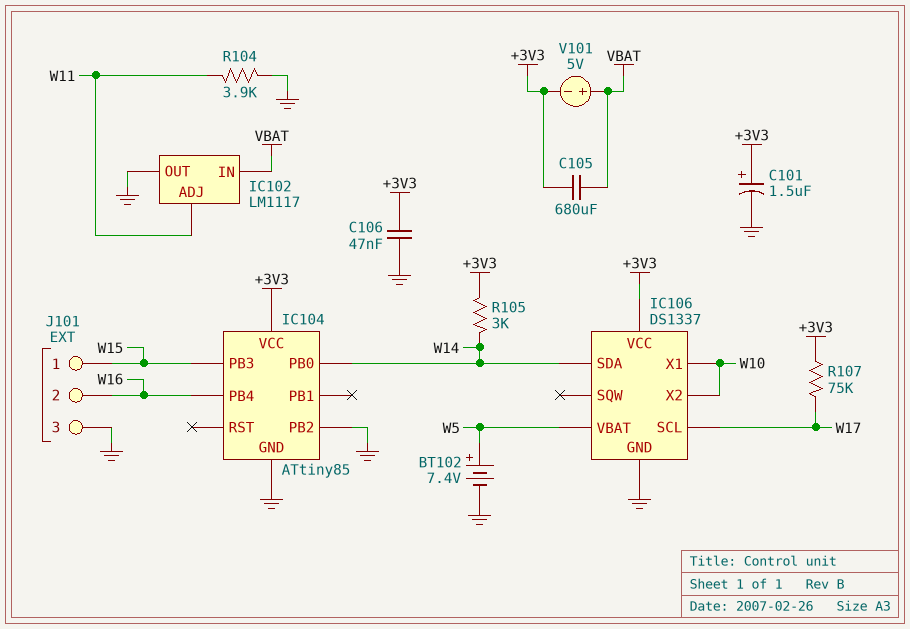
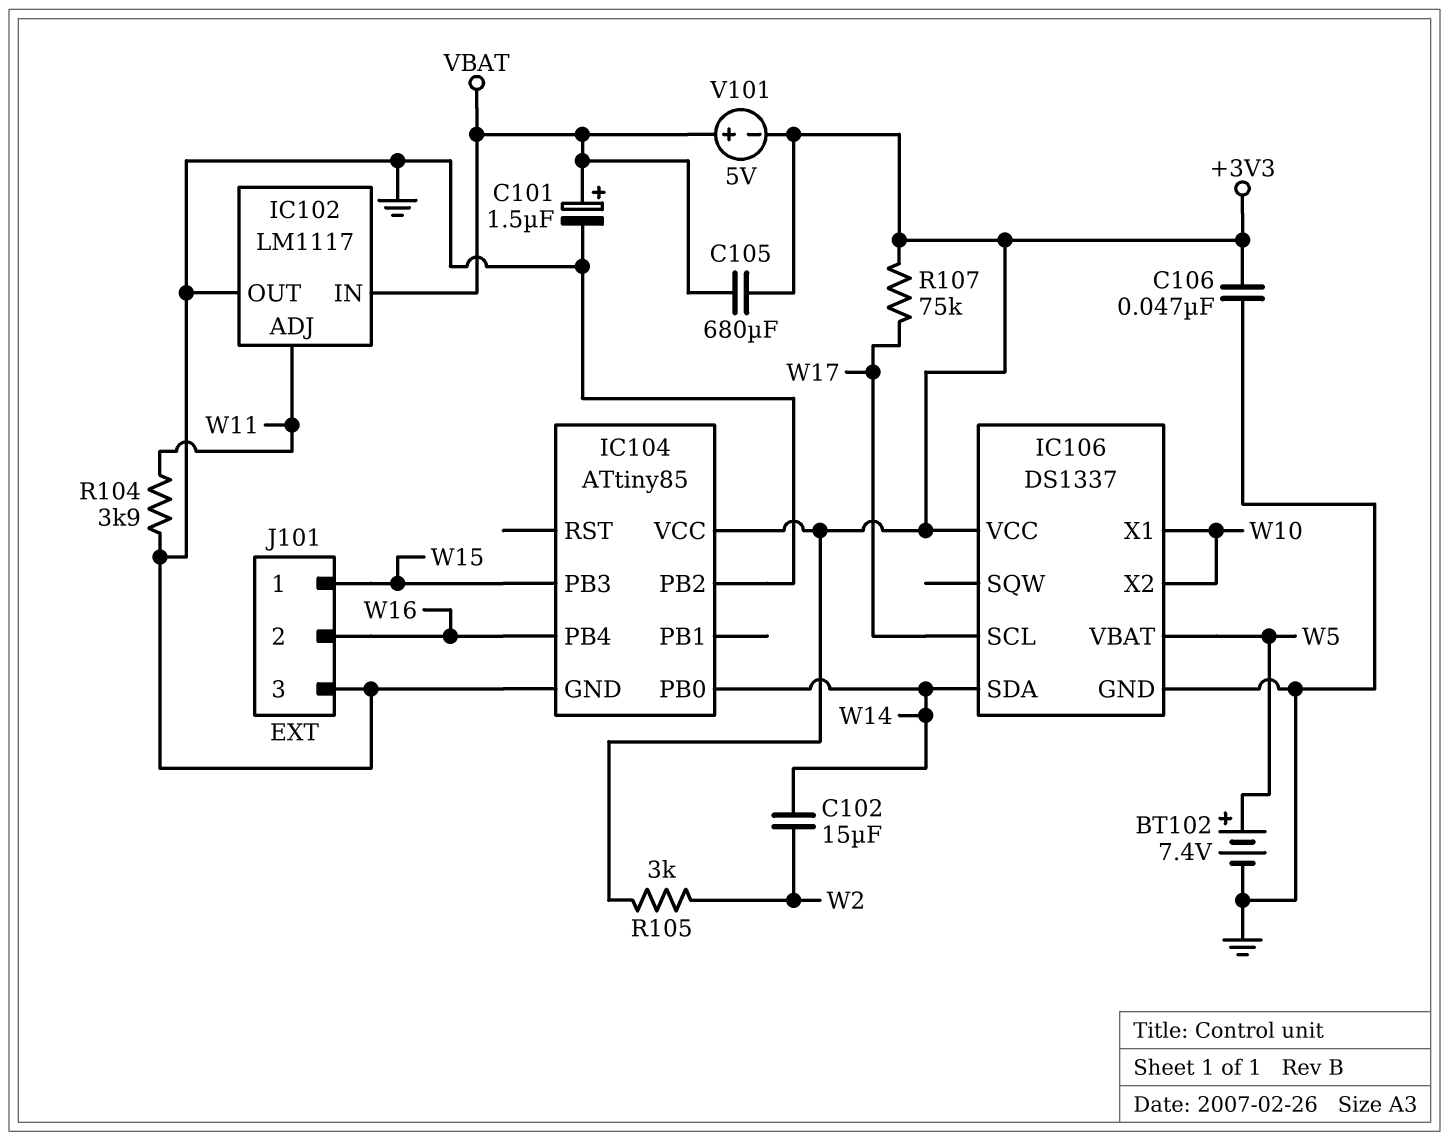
C101: 1.5uF (plus +3V3, minus GND) -> 1.5uF (plus VBAT, minus GND)
C102: none -> 15uF (W2, W14)
R105: 3k (+3V3, W14) -> 3k (+3V3, W2)

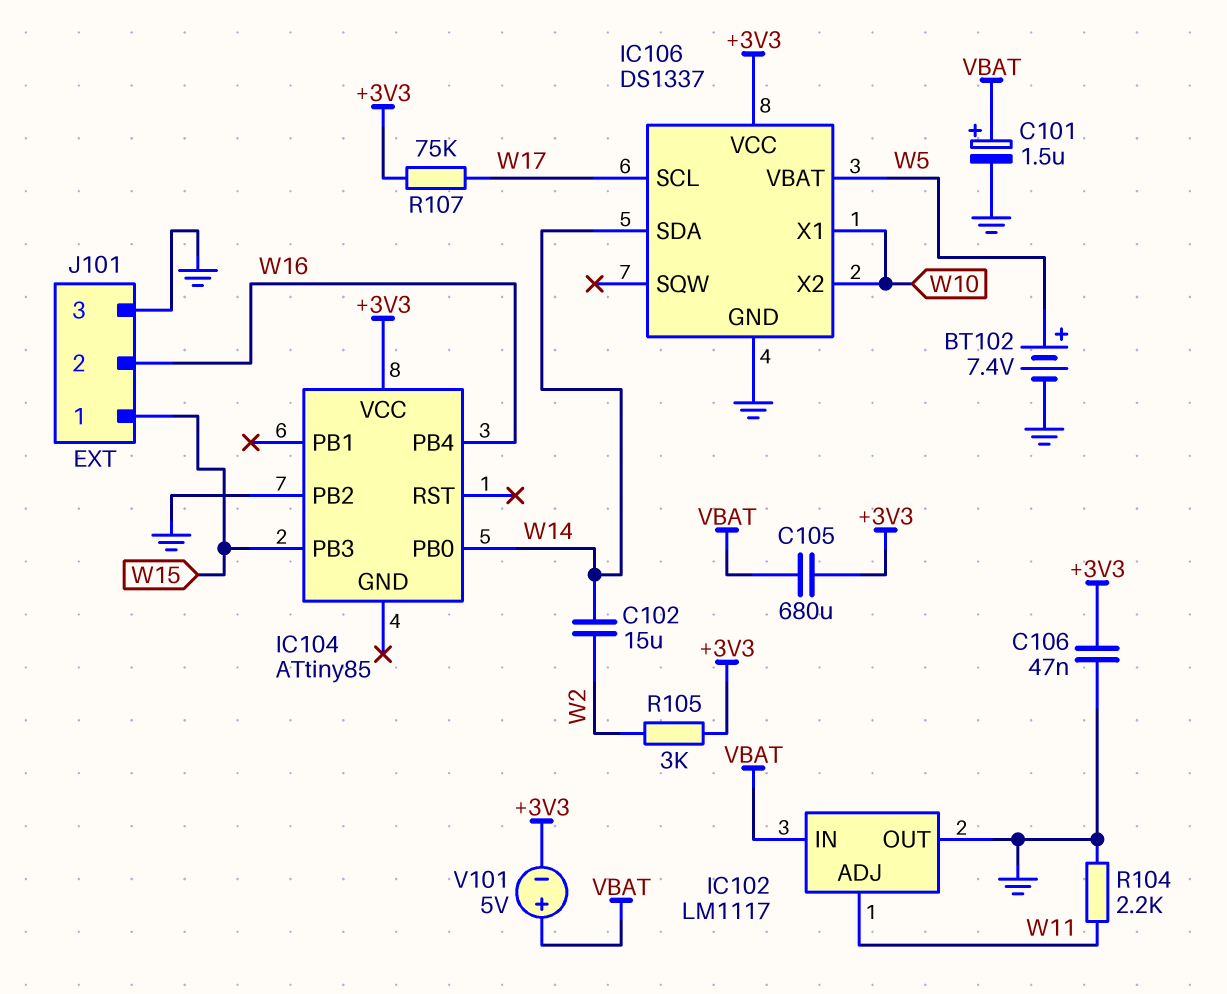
IC104 pin GND: GND -> none
R104: 3.9k (GND, W11) -> 2.2k (GND, W11)

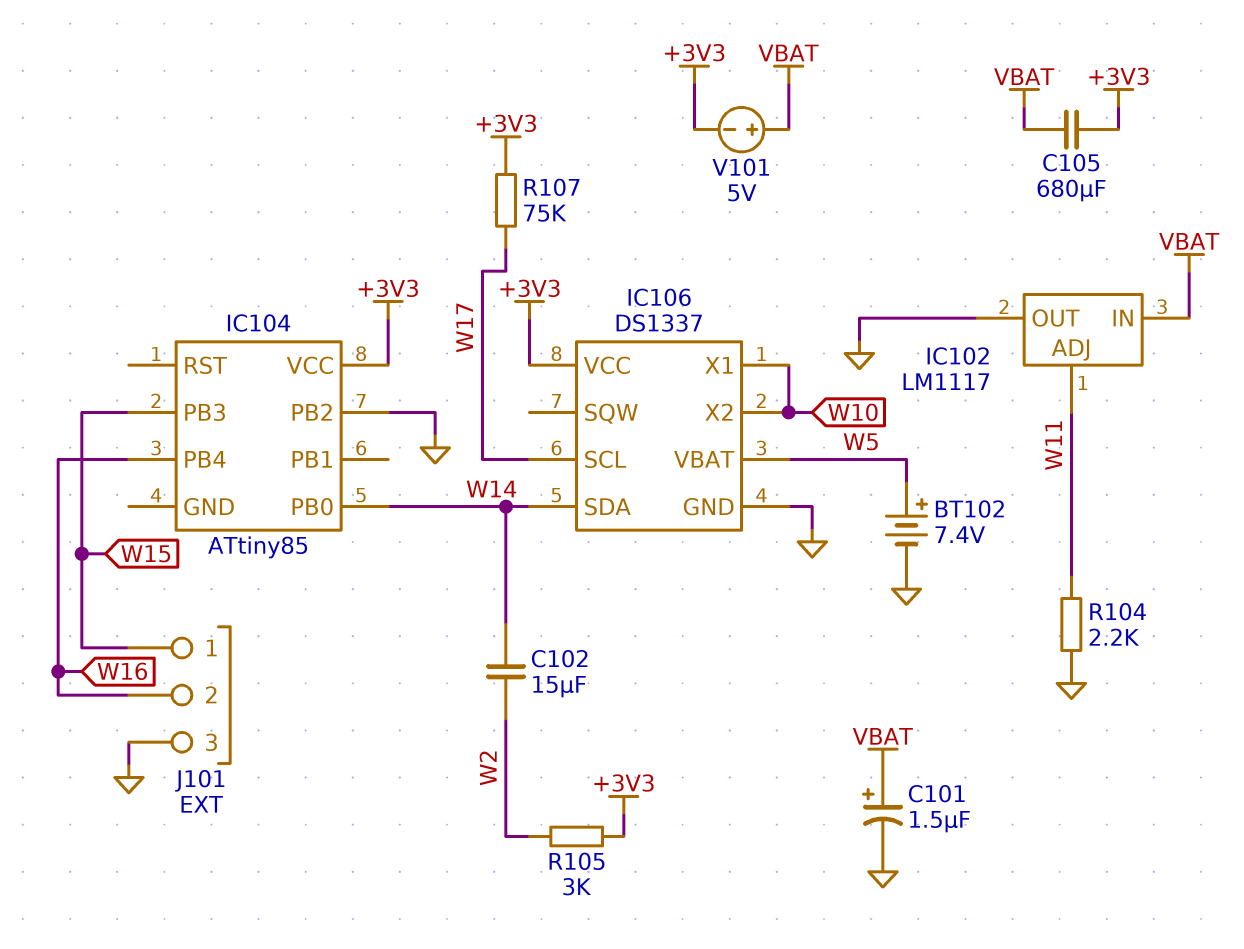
C106: 47nF (+3V3, GND) -> none

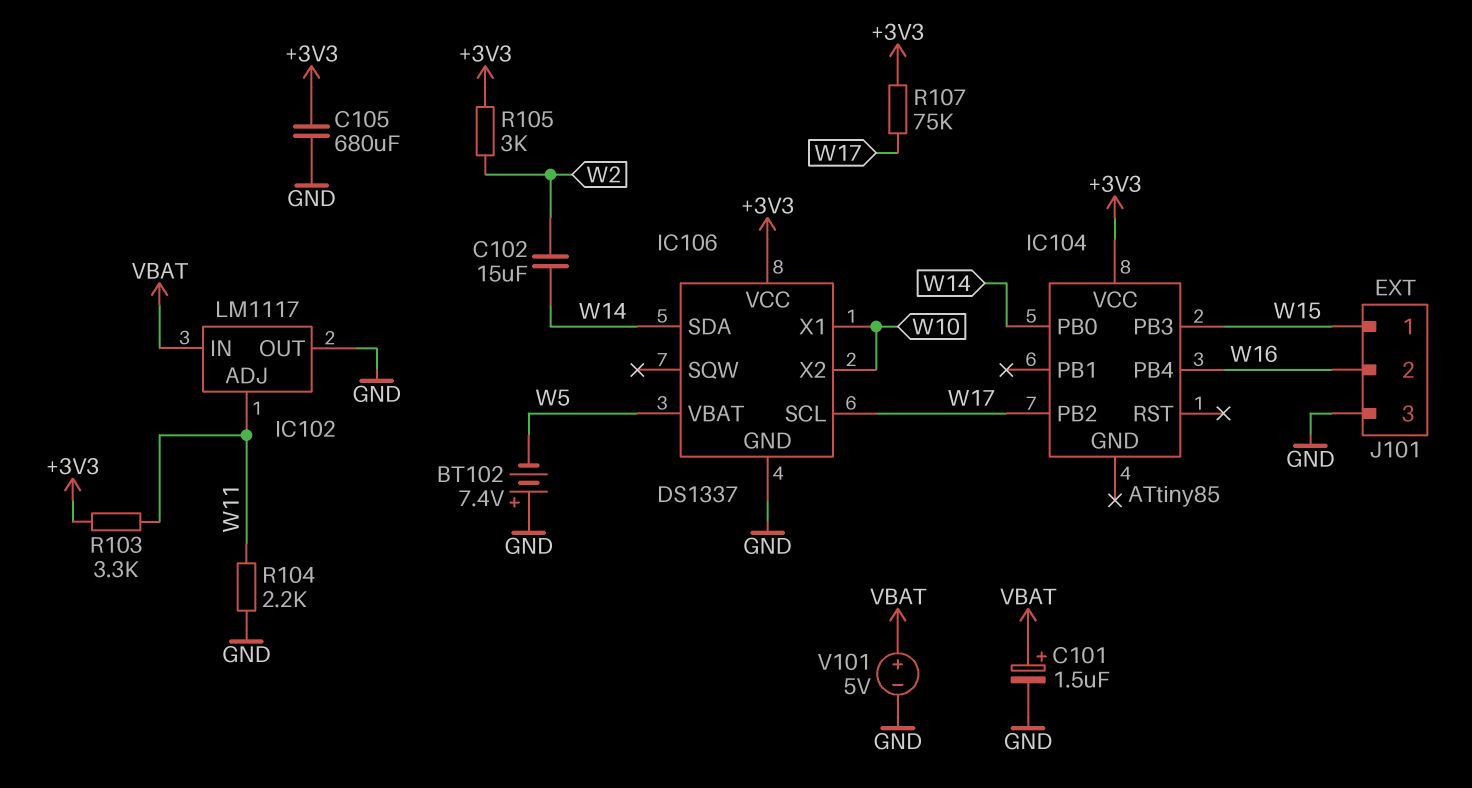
BT102: 7.4V (plus W5, minus GND) -> 7.4V (plus GND, minus W5)
C105: 680uF (+3V3, VBAT) -> 680uF (+3V3, GND)
IC104 pin PB2: GND -> W17
R103: none -> 3.3k (+3V3, W11)
V101: 5V (plus VBAT, minus +3V3) -> 5V (plus VBAT, minus GND)

